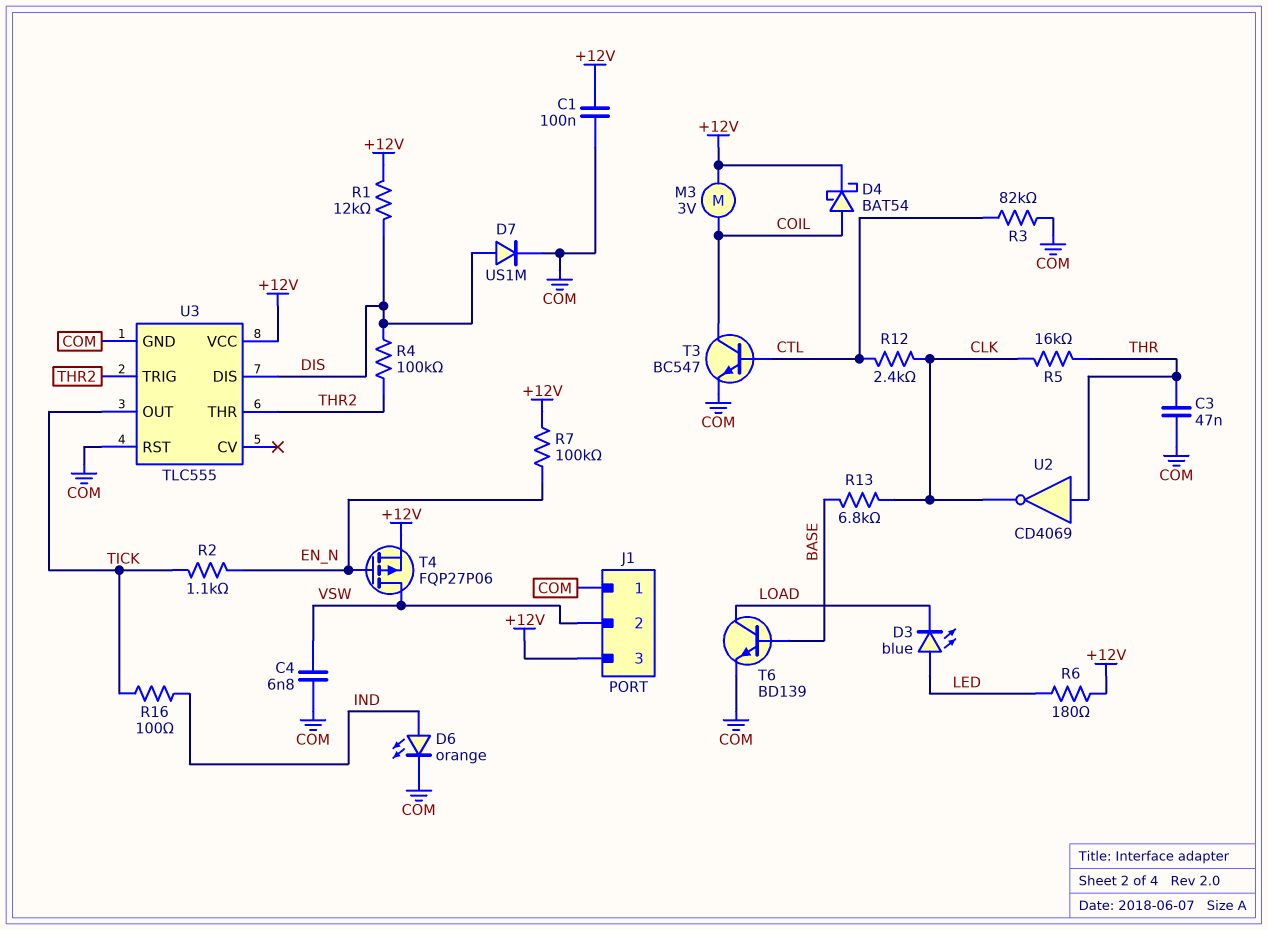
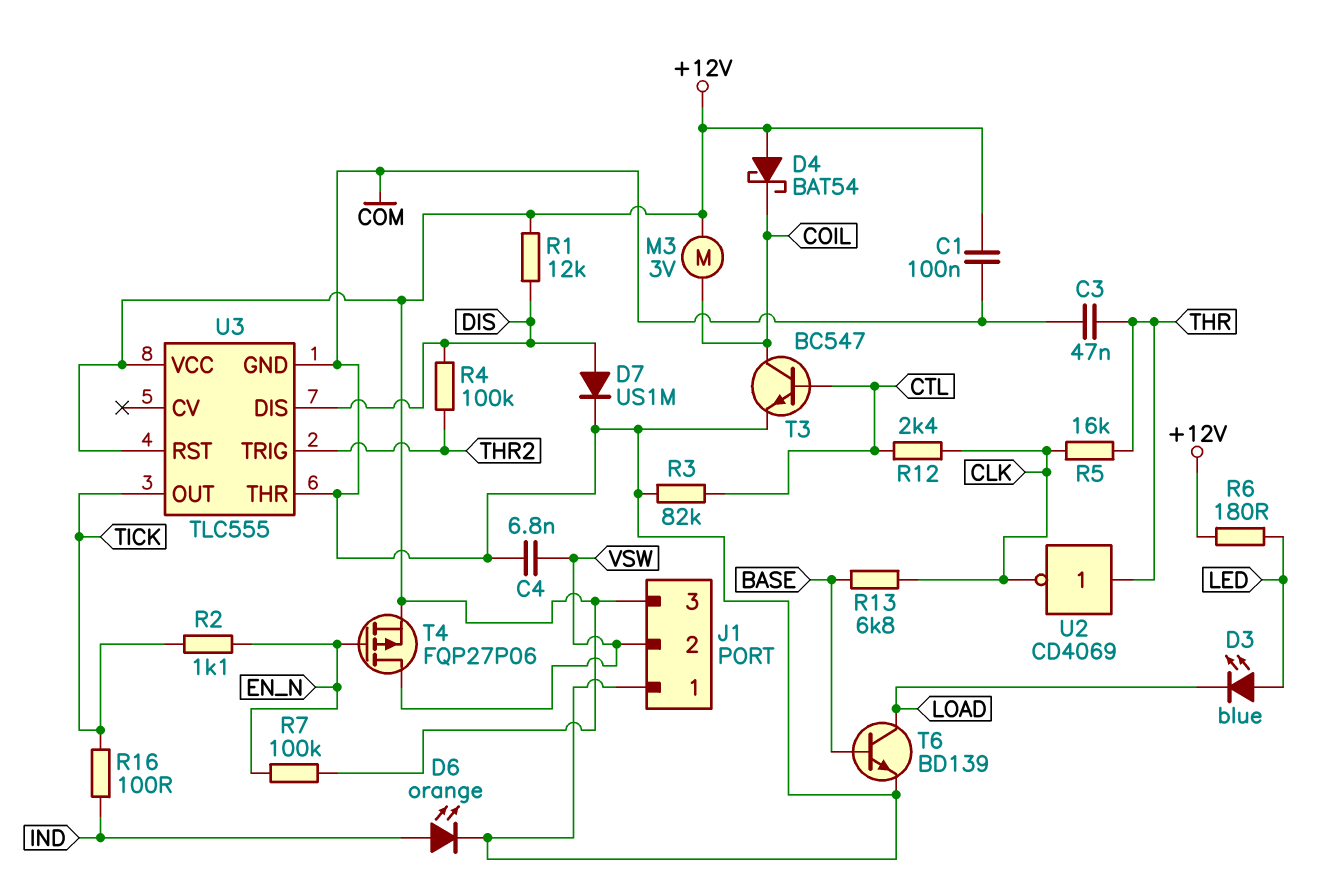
D4: schottky BAT54 (A COIL, K +12V) -> schottky BAT54 (A +12V, K COIL)
U3 pin RST: COM -> +12V
U3 pin THR: THR2 -> COM

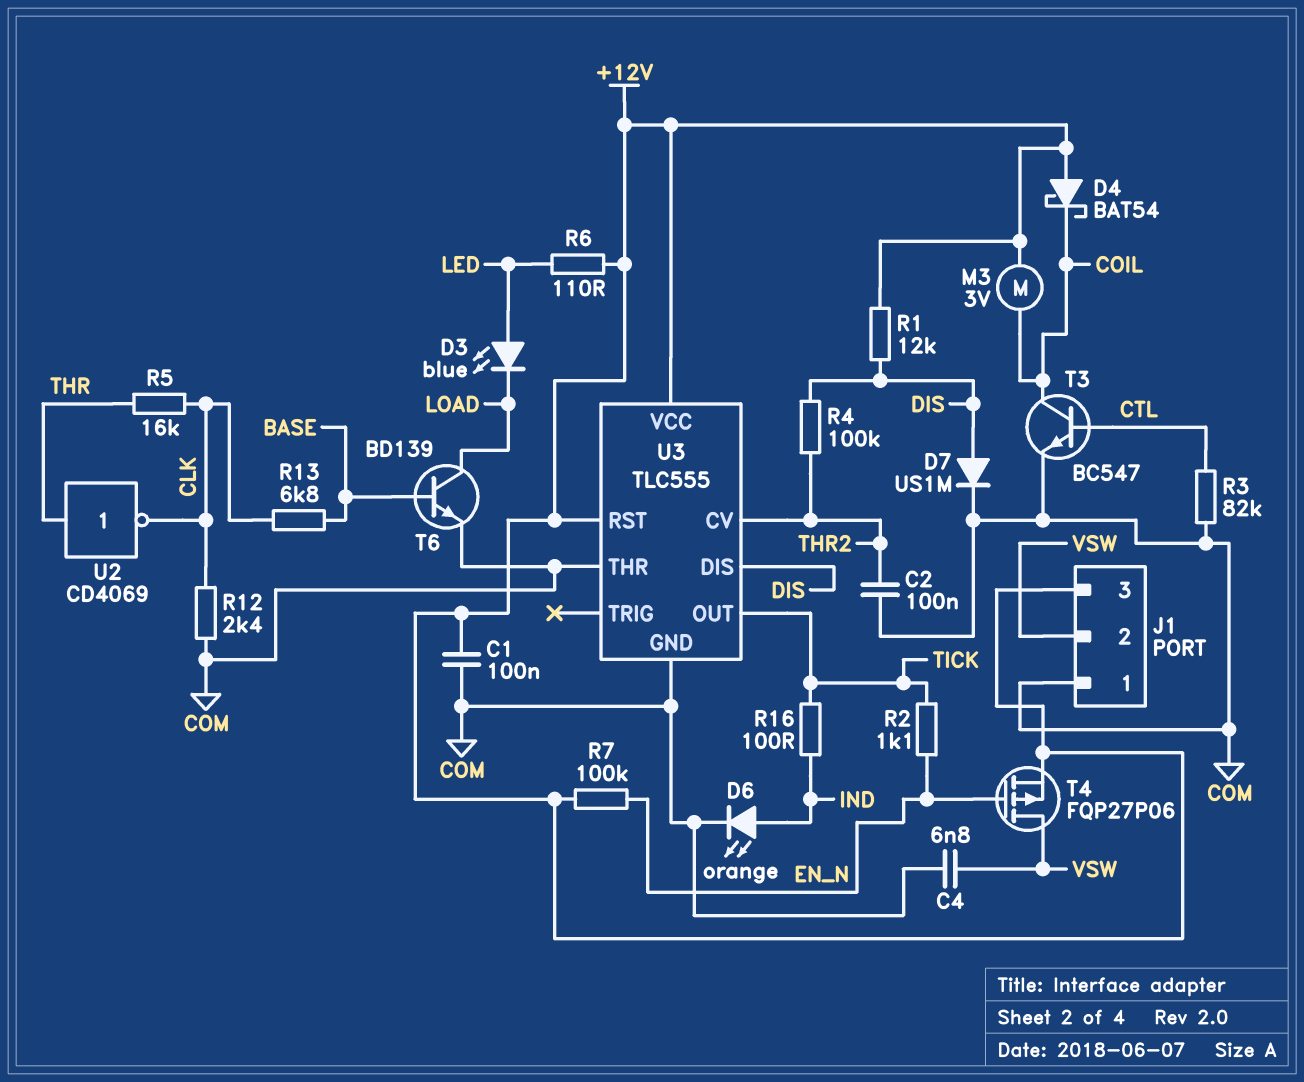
C2: none -> 100nF (COM, THR2)
C3: 47nF (COM, THR) -> none
R6: 180 (+12V, LED) -> 110 (+12V, LED)
R12: 2.4k (CLK, CTL) -> 2.4k (CLK, COM)
U3 pin CV: none -> THR2
U3 pin TRIG: THR2 -> none

